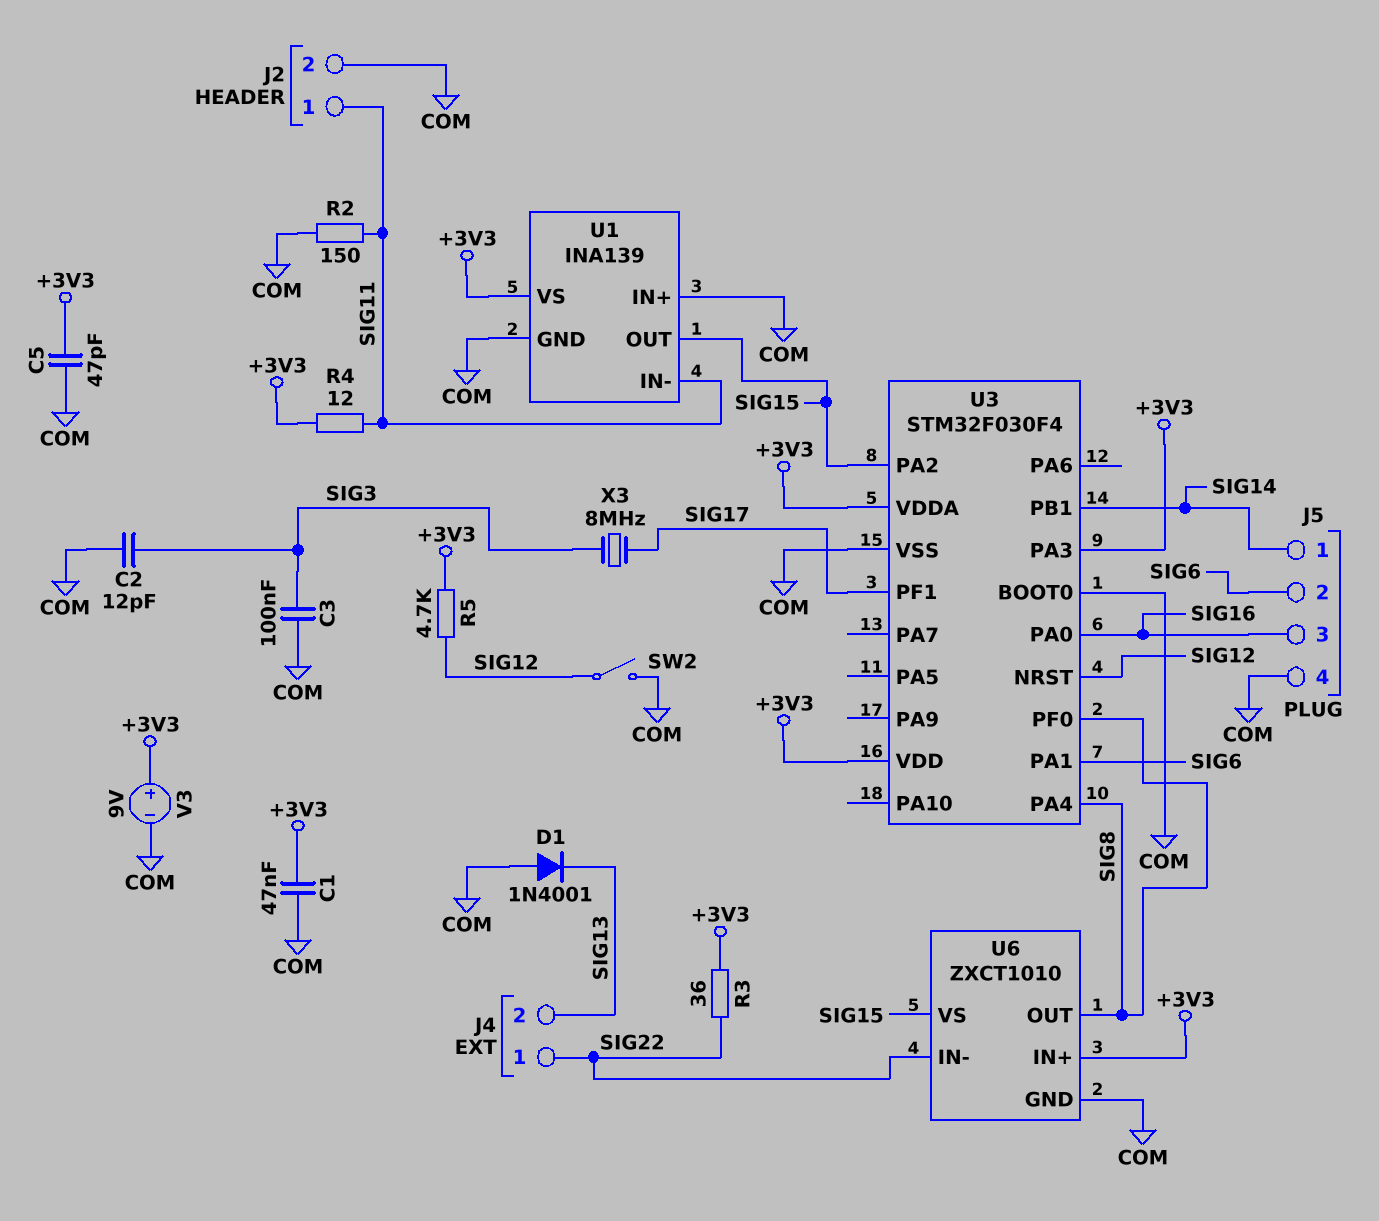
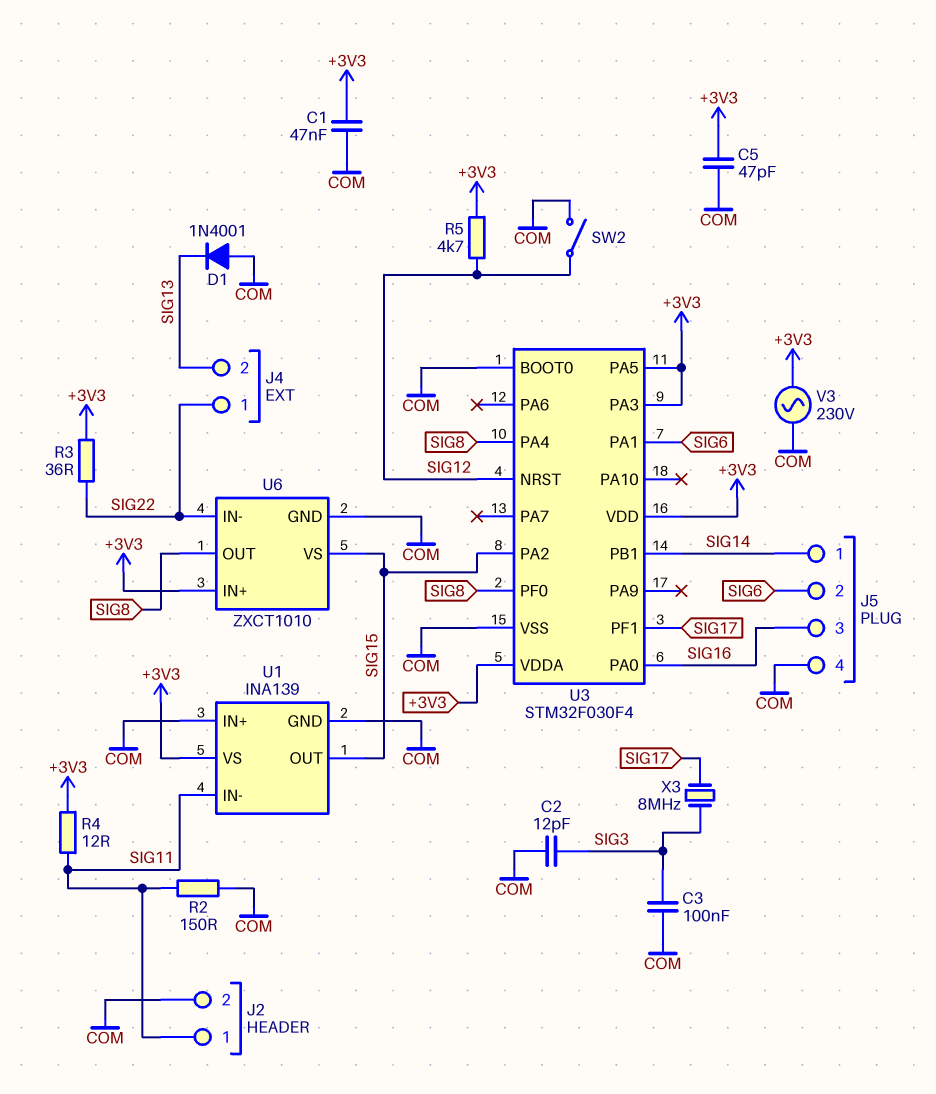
U3 pin PA5: none -> +3V3
V3: 9V (plus +3V3, minus COM) -> AC 230V (+3V3, COM)

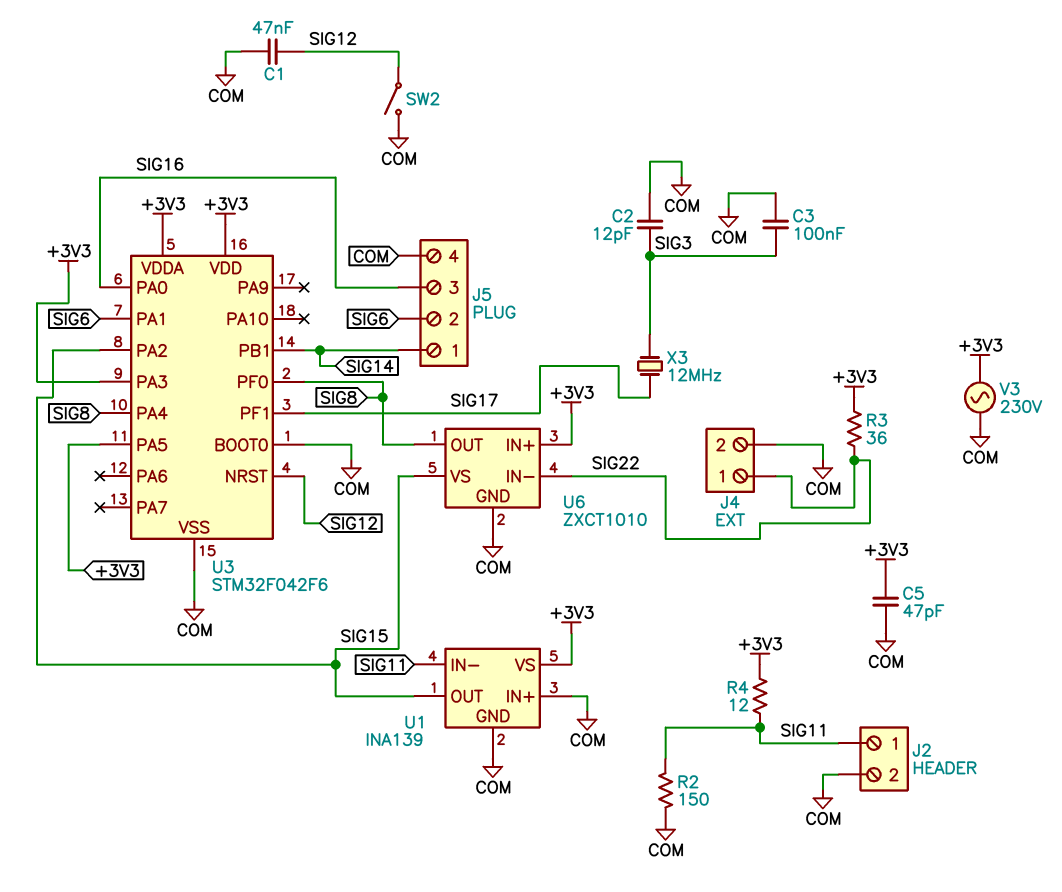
C1: 47nF (+3V3, COM) -> 47nF (COM, SIG12)
D1: diode 1N4001 (A COM, K SIG13) -> none
J4 pin 2: SIG13 -> COM
R5: 4.7k (+3V3, SIG12) -> none
U3: STM32F030F4 -> STM32F042F6
X3: 8MHz (SIG3, SIG17) -> 12MHz (SIG3, SIG17)

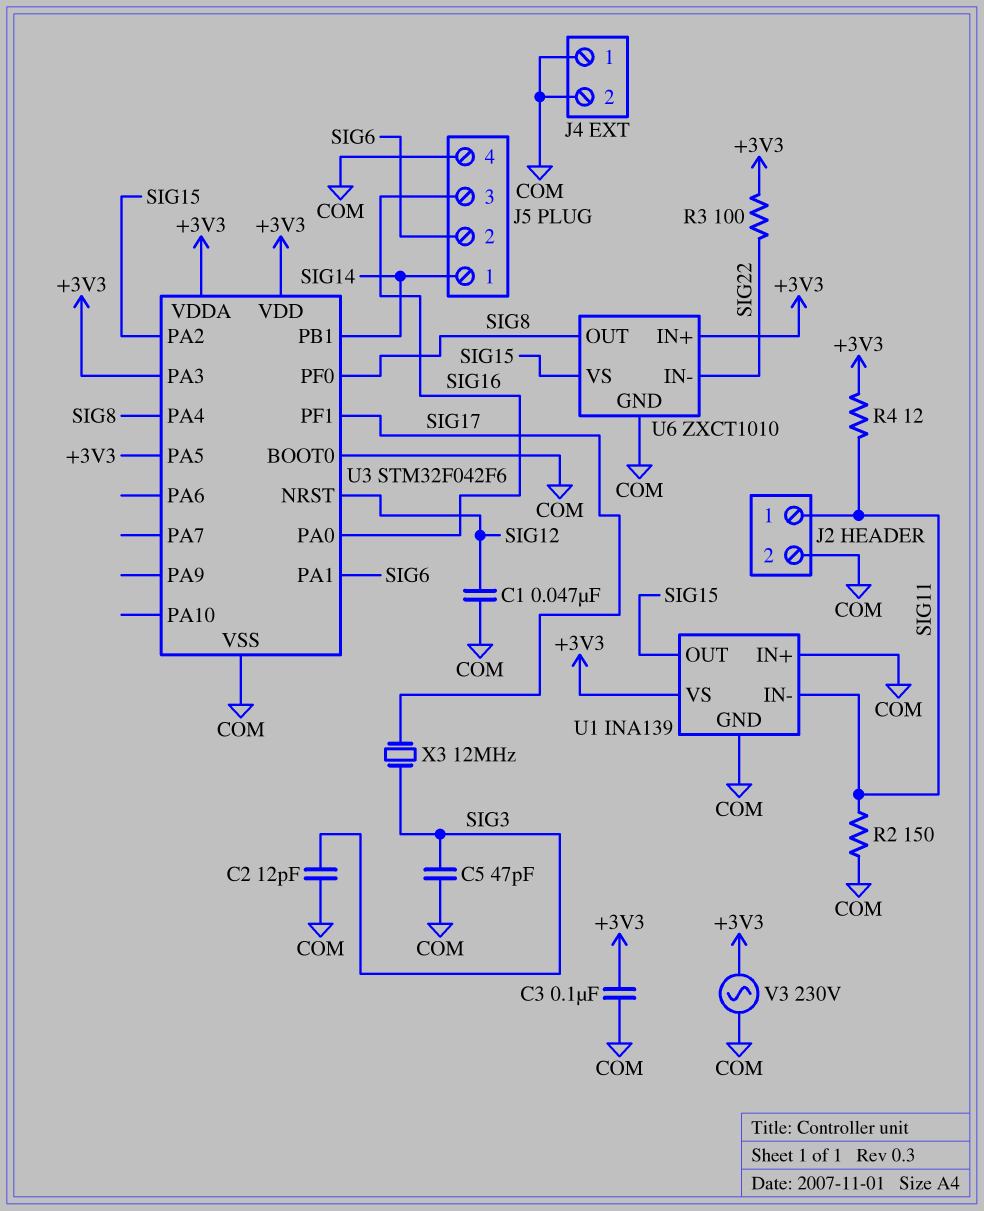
C3: 100nF (COM, SIG3) -> 100nF (+3V3, COM)
C5: 47pF (+3V3, COM) -> 47pF (COM, SIG3)
J4 pin 1: SIG22 -> COM
R3: 36 (+3V3, SIG22) -> 100 (+3V3, SIG22)
SW2: switch (COM, SIG12) -> none

